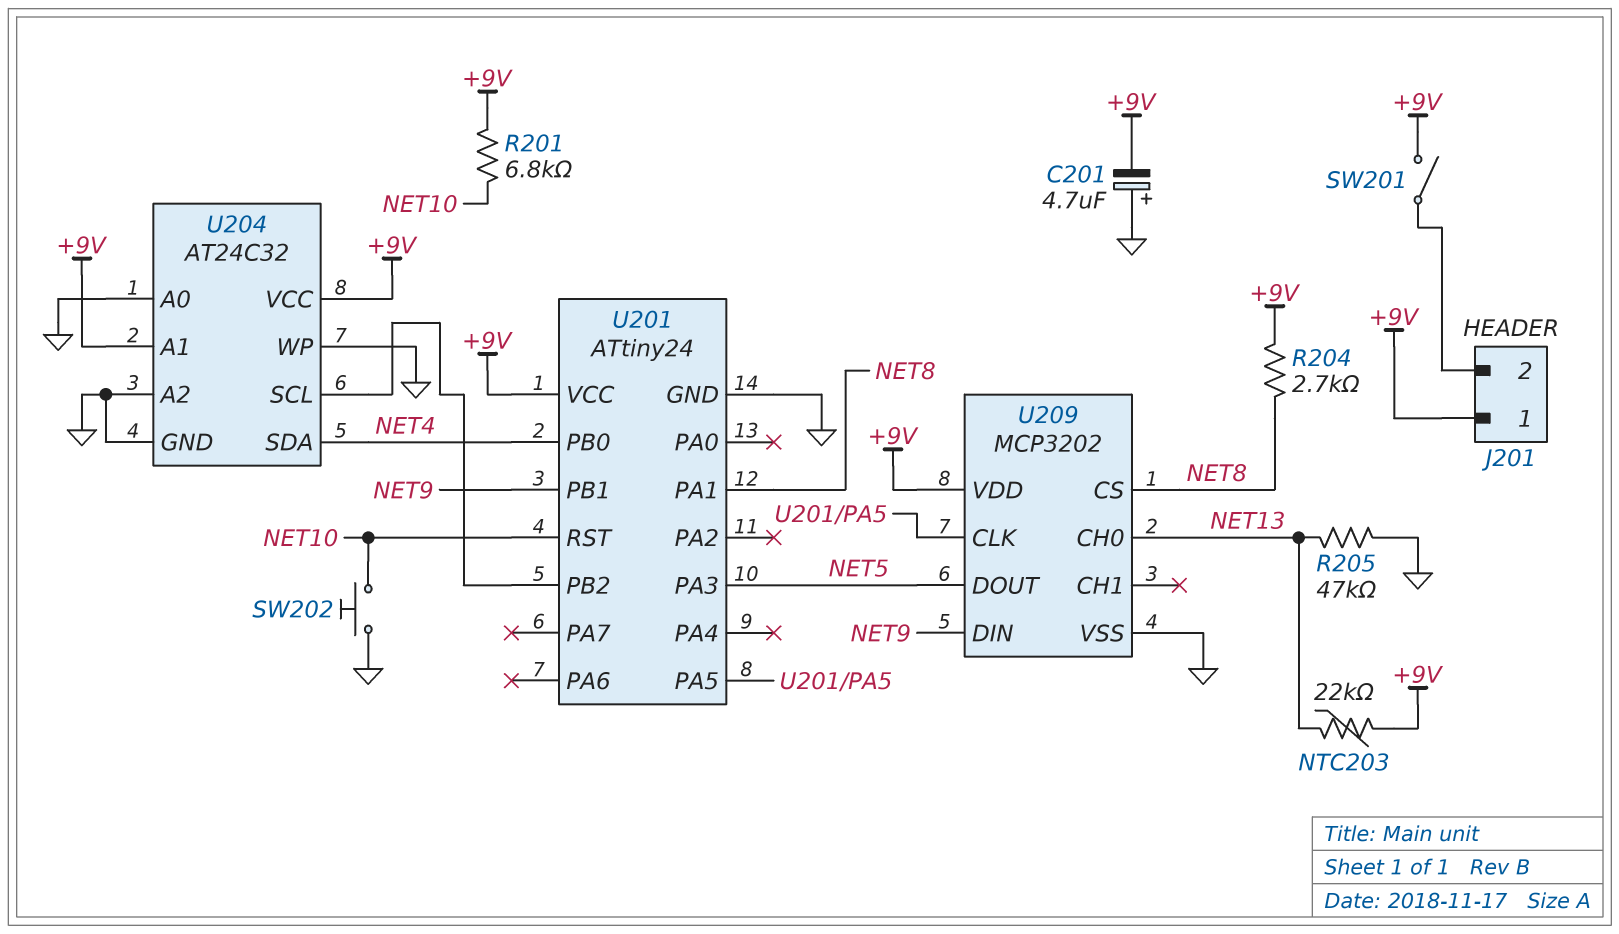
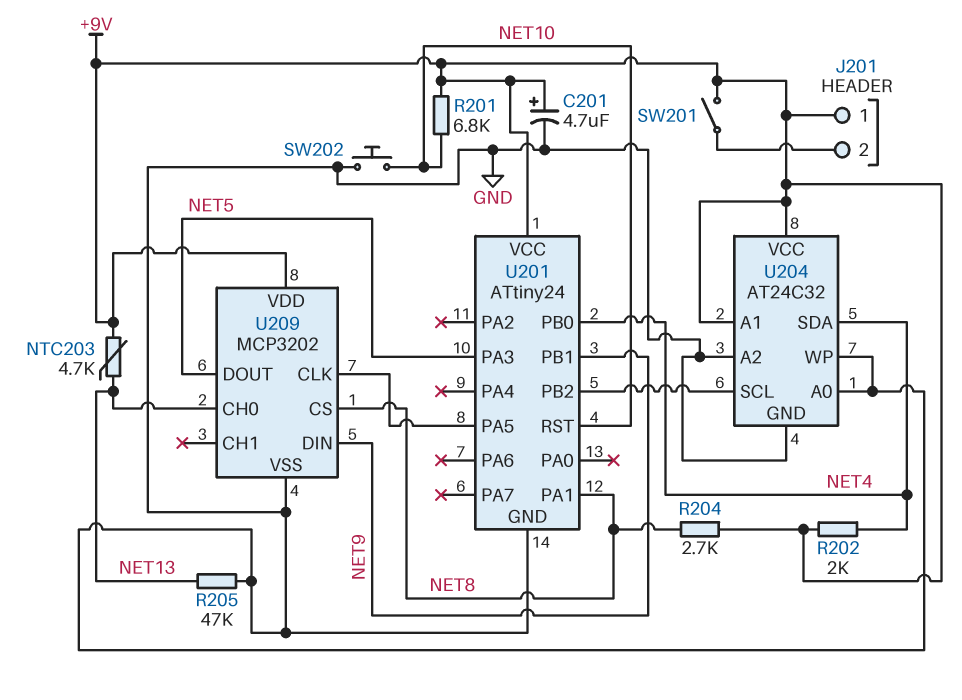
C201: 4.7uF (plus GND, minus +9V) -> 4.7uF (plus +9V, minus GND)
NTC203: 22k (+9V, NET13) -> 4.7k (+9V, NET13)
R202: none -> 2k (+9V, NET4)

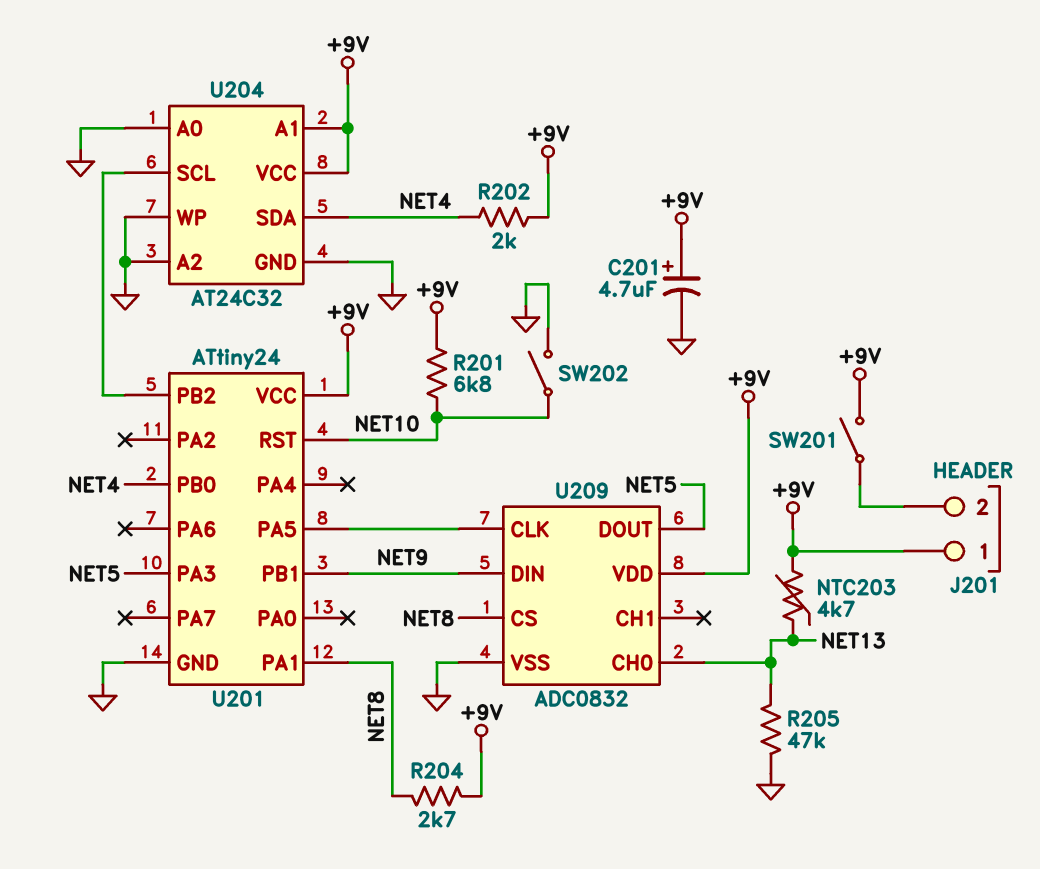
SW202: button (GND, NET10) -> switch (GND, NET10)
U209: MCP3202 -> ADC0832

